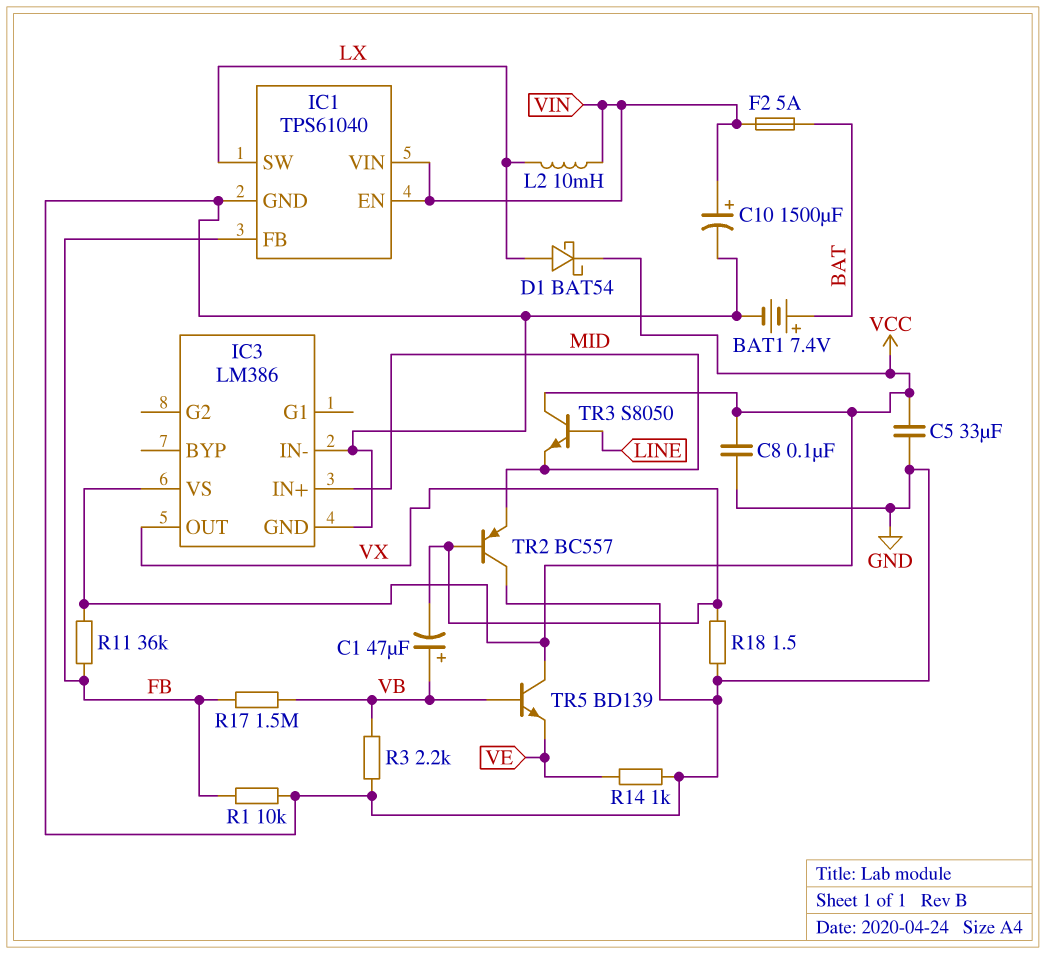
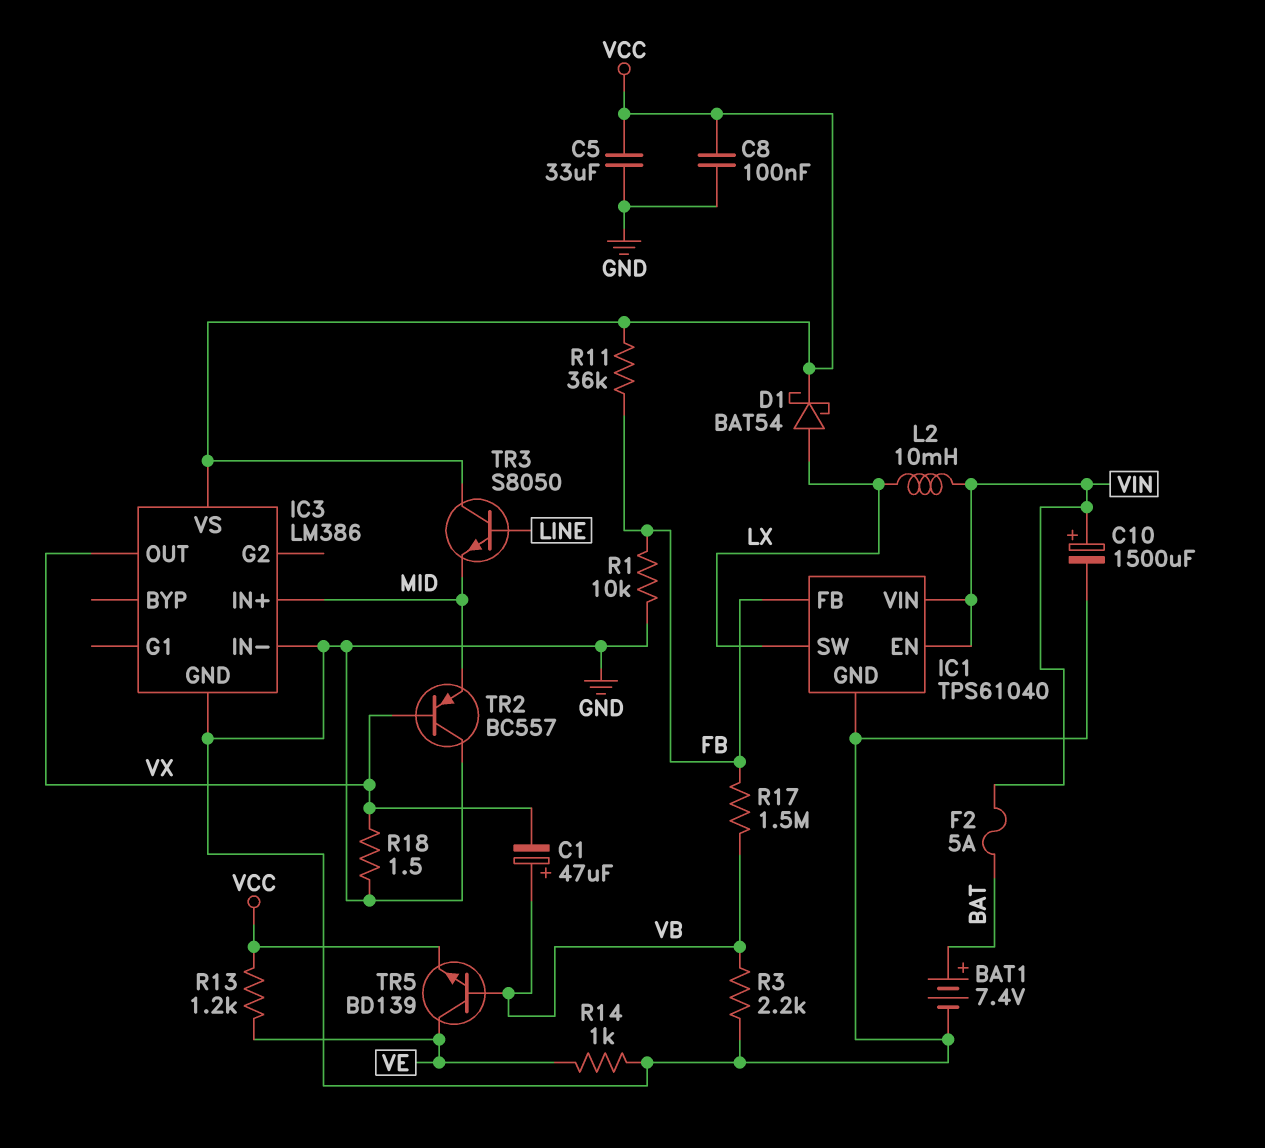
R13: none -> 1.2k (VCC, VE)
TR5: NPN BD139 (B VB, C VCC, E VE) -> NPN BD139 (B VB, C VE, E VCC)

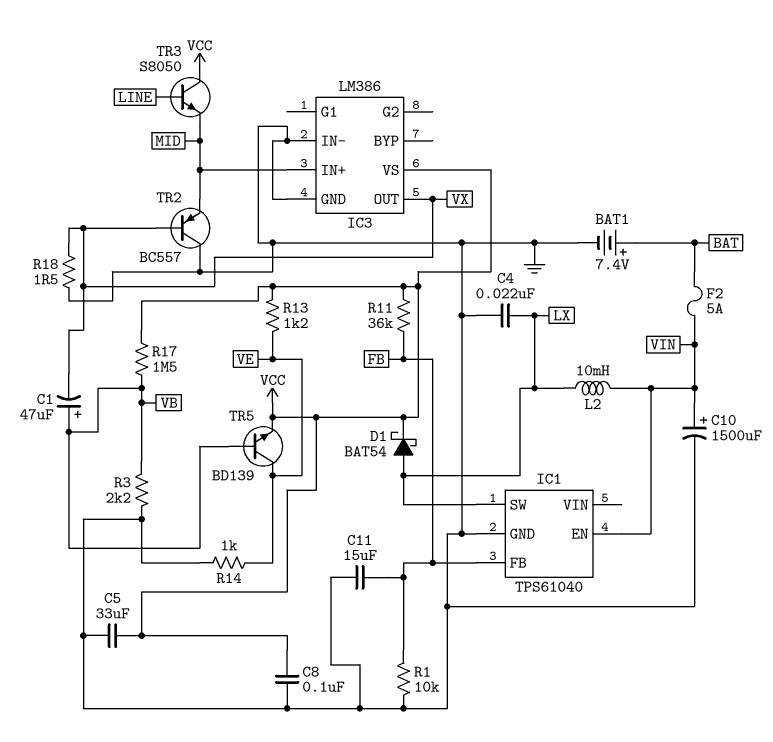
C4: none -> 22nF (GND, LX)
C11: none -> 15uF (FB, GND)
IC1 pin VIN: VIN -> none
R17: 1.5M (FB, VB) -> 1.5M (VB, VCC)

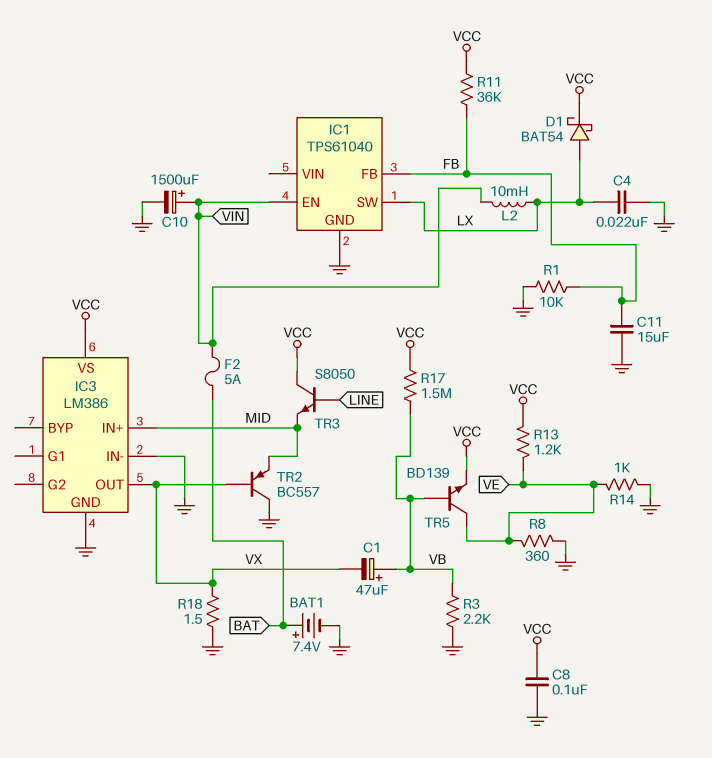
C5: 33uF (GND, VCC) -> none
R8: none -> 360 (GND, VE)

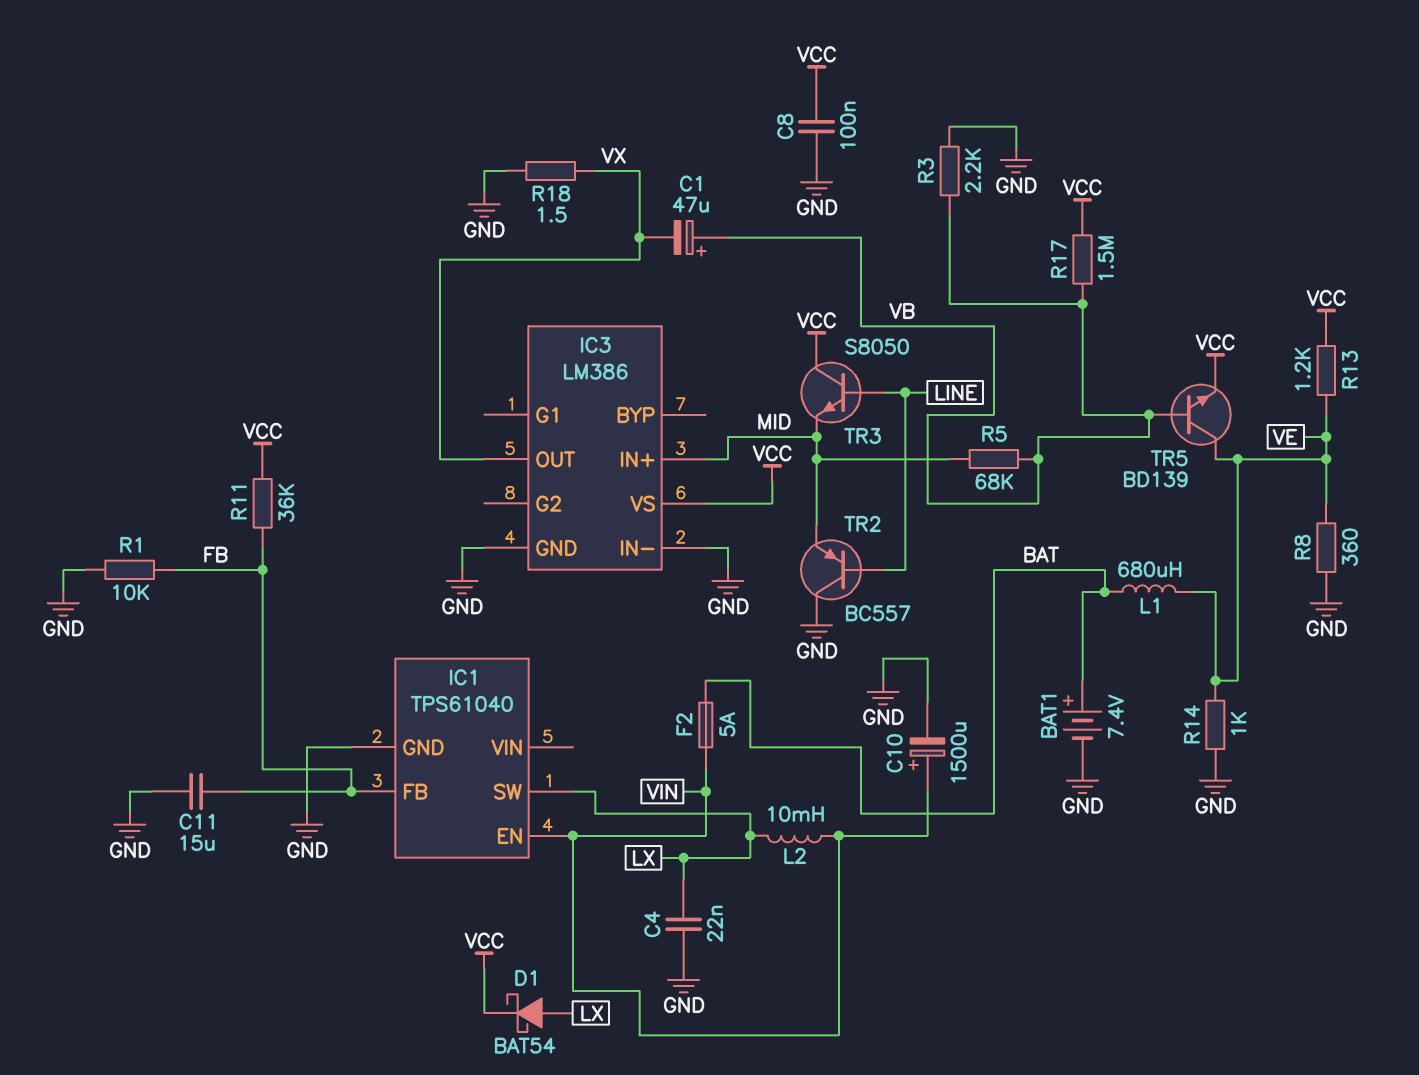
L1: none -> 680uH (BAT, VE)
R5: none -> 68k (MID, VB)
TR2: PNP BC557 (B VX, C GND, E MID) -> PNP BC557 (B LINE, C GND, E MID)

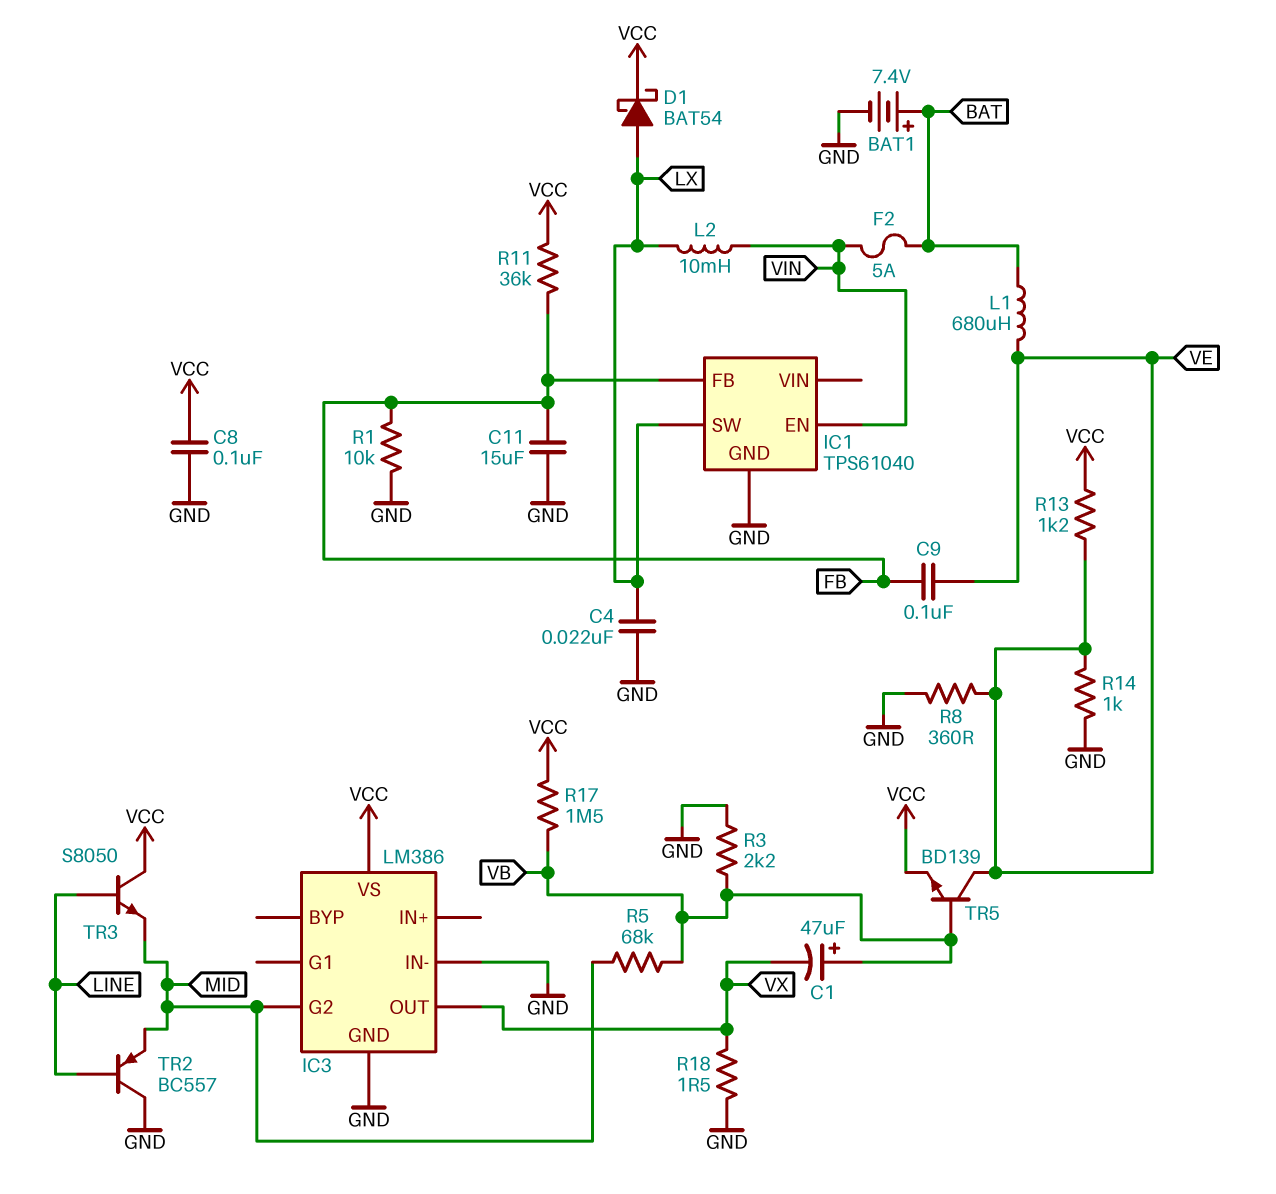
C9: none -> 100nF (FB, VE)
C10: 1500uF (plus VIN, minus GND) -> none
IC3 pin G2: none -> MID
IC3 pin IN+: MID -> none

